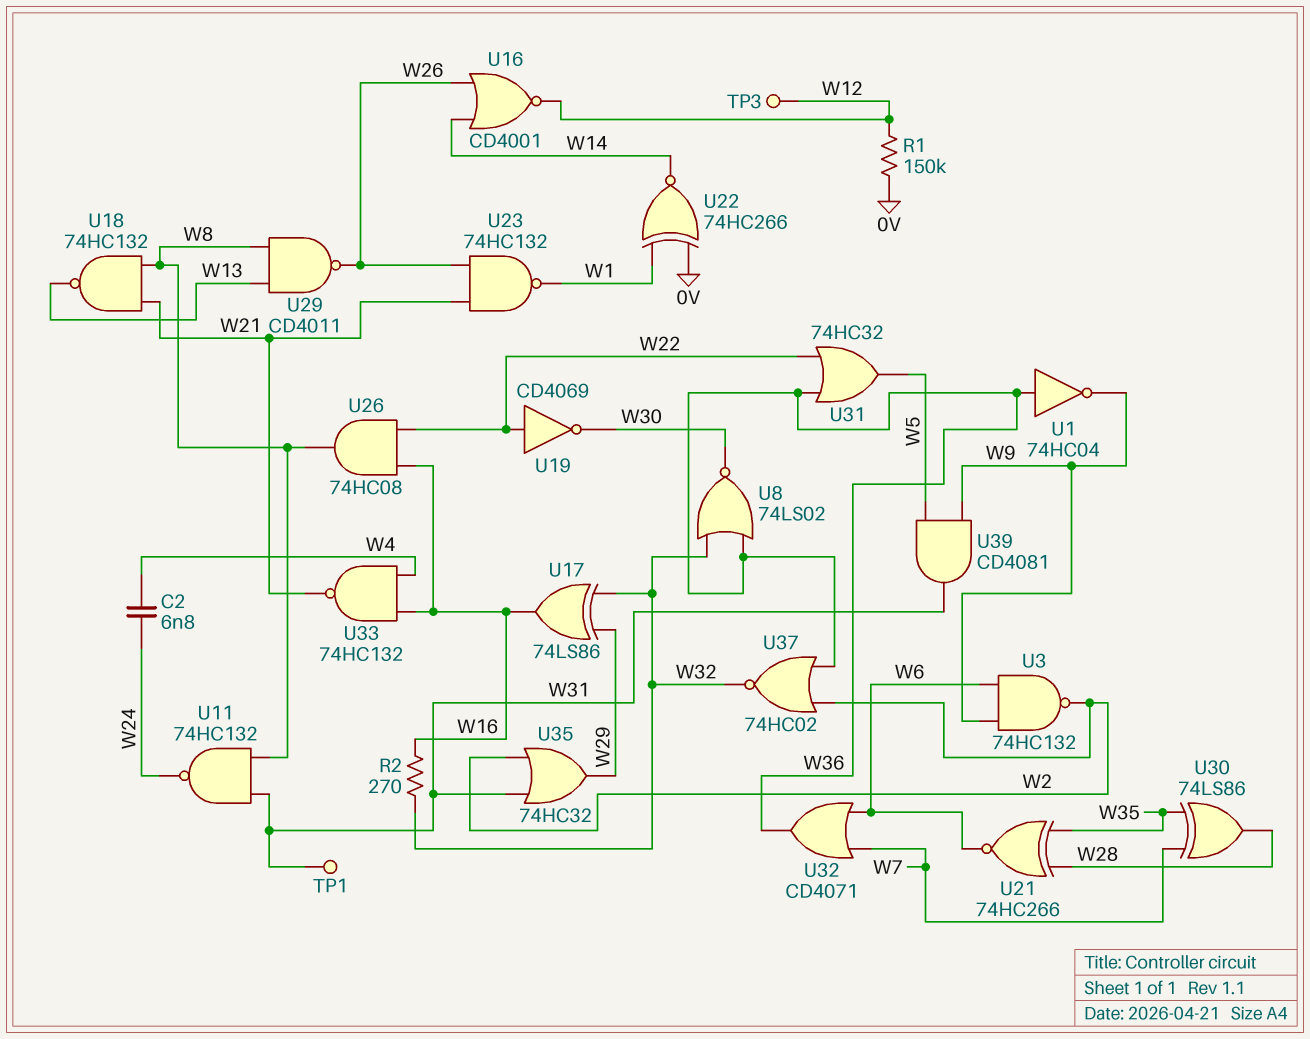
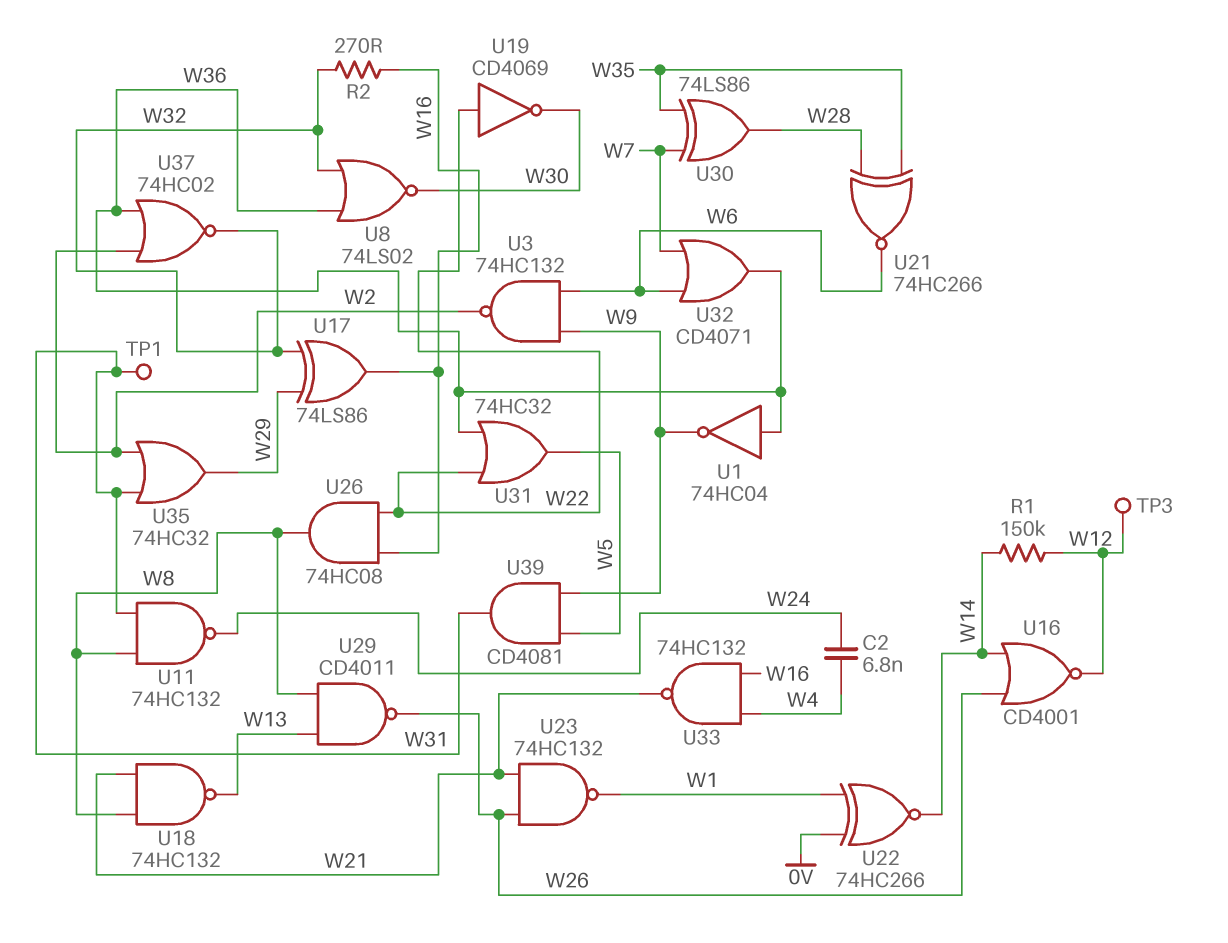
R1: 150k (0V, W12) -> 150k (W12, W14)

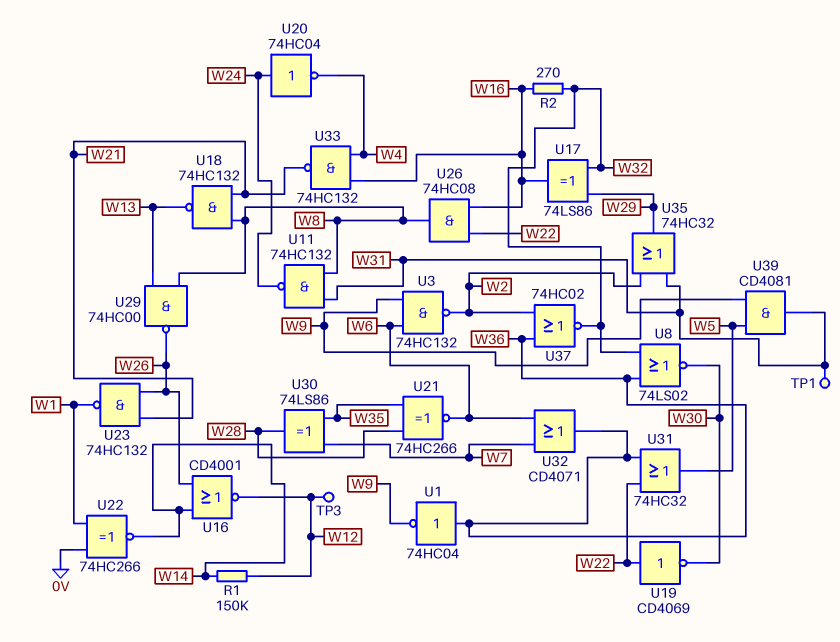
C2: 6.8nF (W4, W24) -> none
U20: none -> NOT 74HC04 (in W24, out W4)
U29: NAND CD4011 (in W8, in W13, out W26) -> NAND 74HC00 (in W8, in W13, out W26)

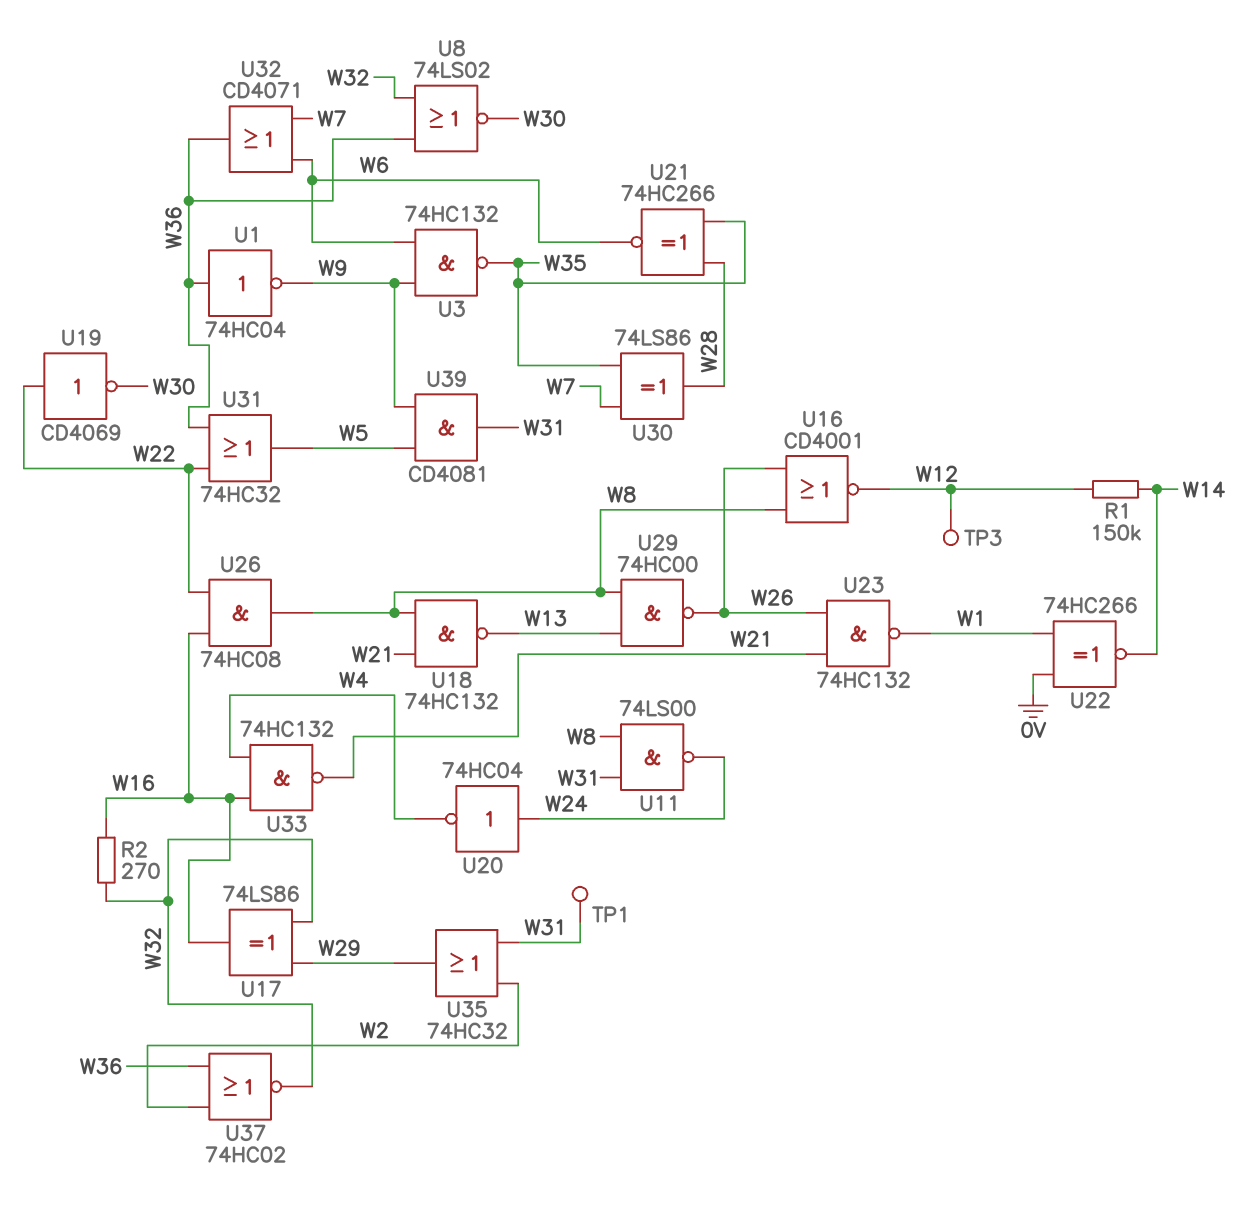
U3: NAND 74HC132 (in W6, in W9, out W2) -> NAND 74HC132 (in W6, in W9, out W35)
U11: NAND 74HC132 (in W8, in W31, out W24) -> NAND 74LS00 (in W8, in W31, out W24)
U16: NOR CD4001 (in W14, in W26, out W12) -> NOR CD4001 (in W8, in W26, out W12)

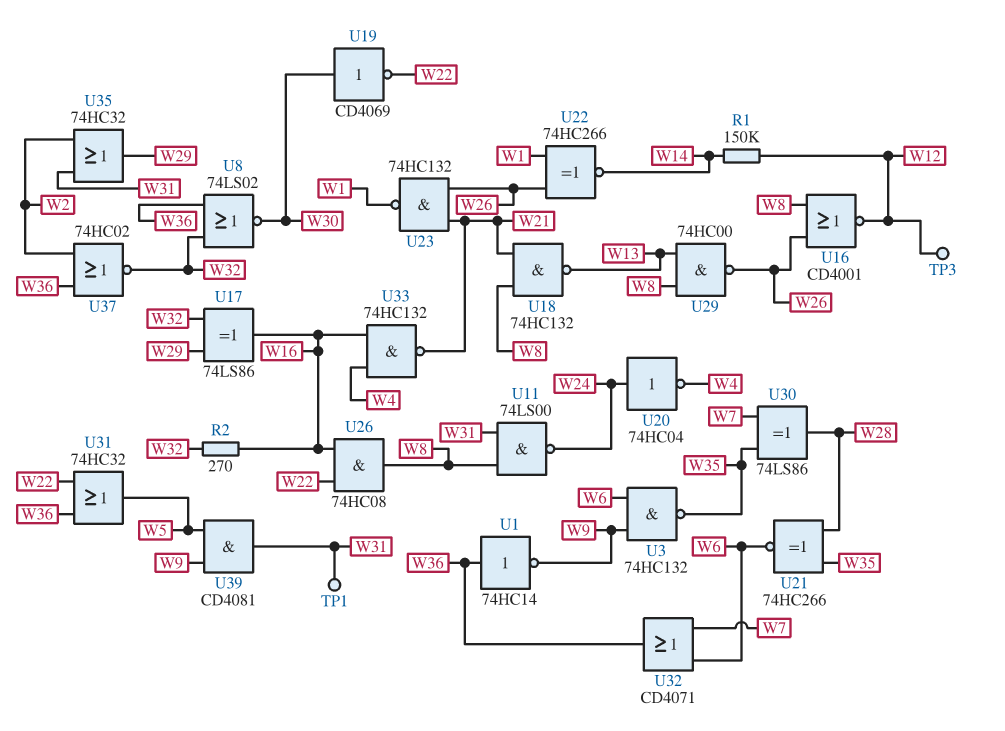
U1: NOT 74HC04 (in W36, out W9) -> NOT 74HC14 (in W36, out W9)
U19: NOT CD4069 (in W22, out W30) -> NOT CD4069 (in W30, out W22)
U22: XNOR 74HC266 (in 0V, in W1, out W14) -> XNOR 74HC266 (in W1, in W26, out W14)

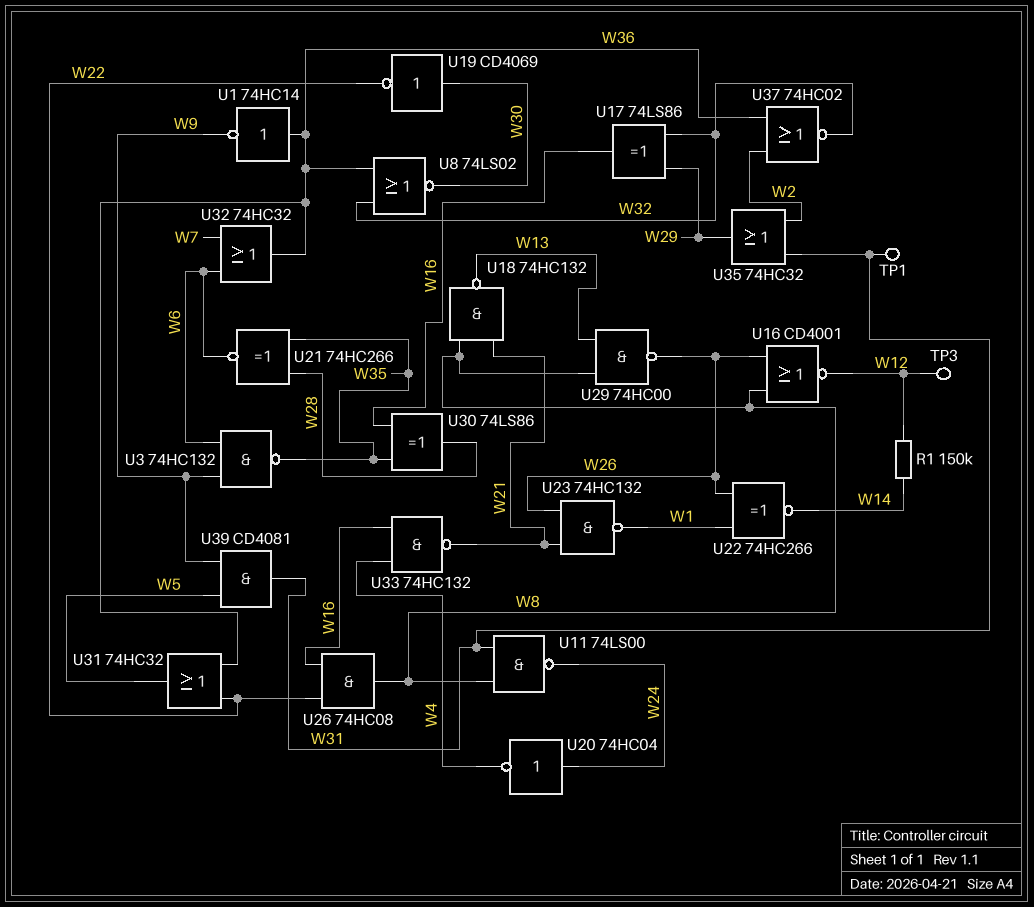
R2: 270 (W16, W32) -> none
U30: XOR 74LS86 (in W7, in W35, out W28) -> XOR 74LS86 (in W16, in W35, out W28)
U32: OR CD4071 (in W6, in W7, out W36) -> OR 74HC32 (in W6, in W7, out W36)

